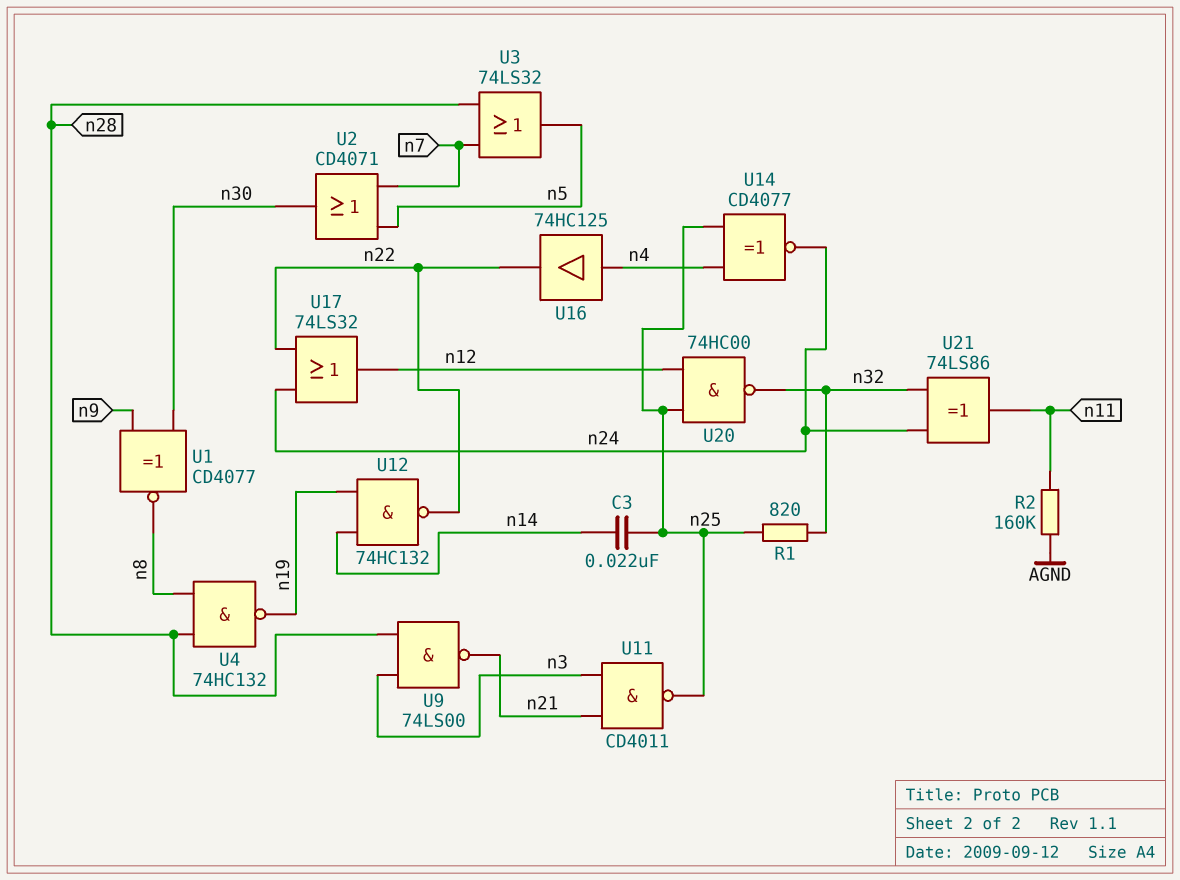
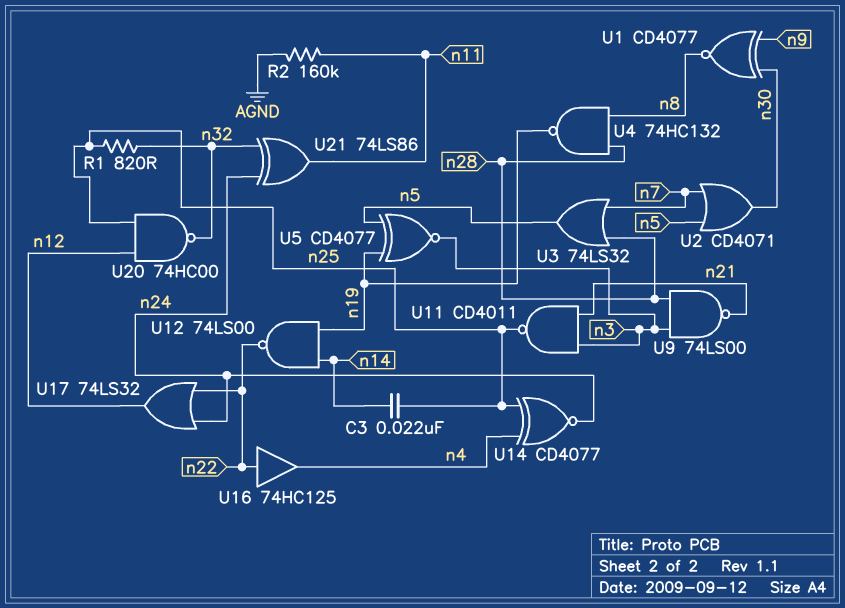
U5: none -> XNOR CD4077 (in n5, in n19, out n3)
U12: NAND 74HC132 (in n14, in n19, out n22) -> NAND 74LS00 (in n14, in n19, out n22)
U16: buffer 74HC125 (in n4, out n22) -> buffer 74HC125 (in n22, out n4)

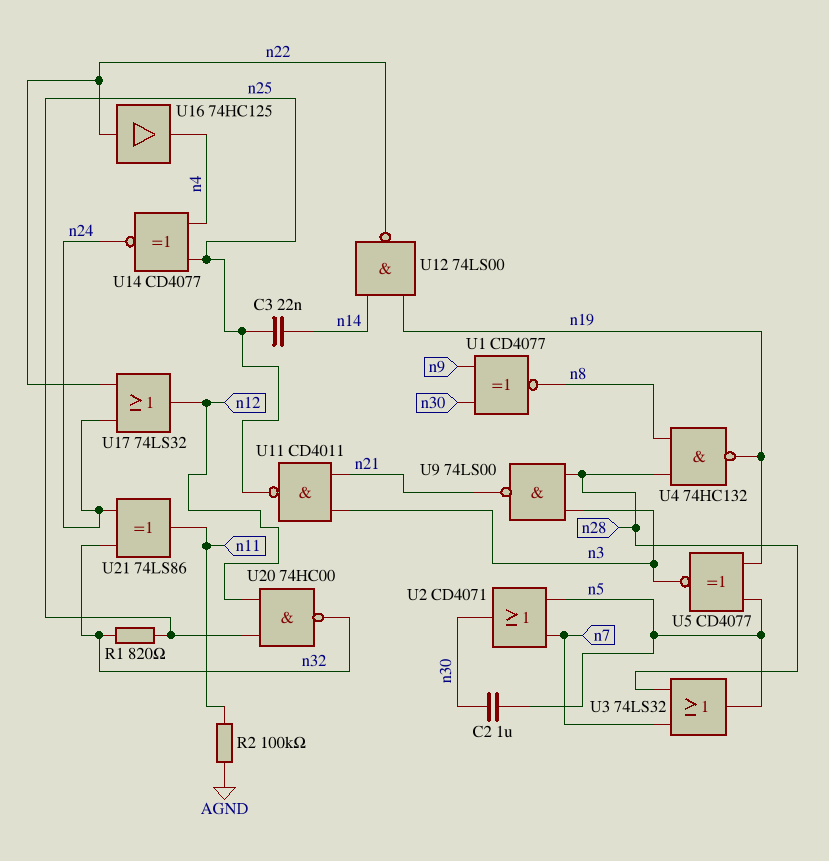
C2: none -> 1uF (n5, n30)
R2: 160k (AGND, n11) -> 100k (AGND, n11)

